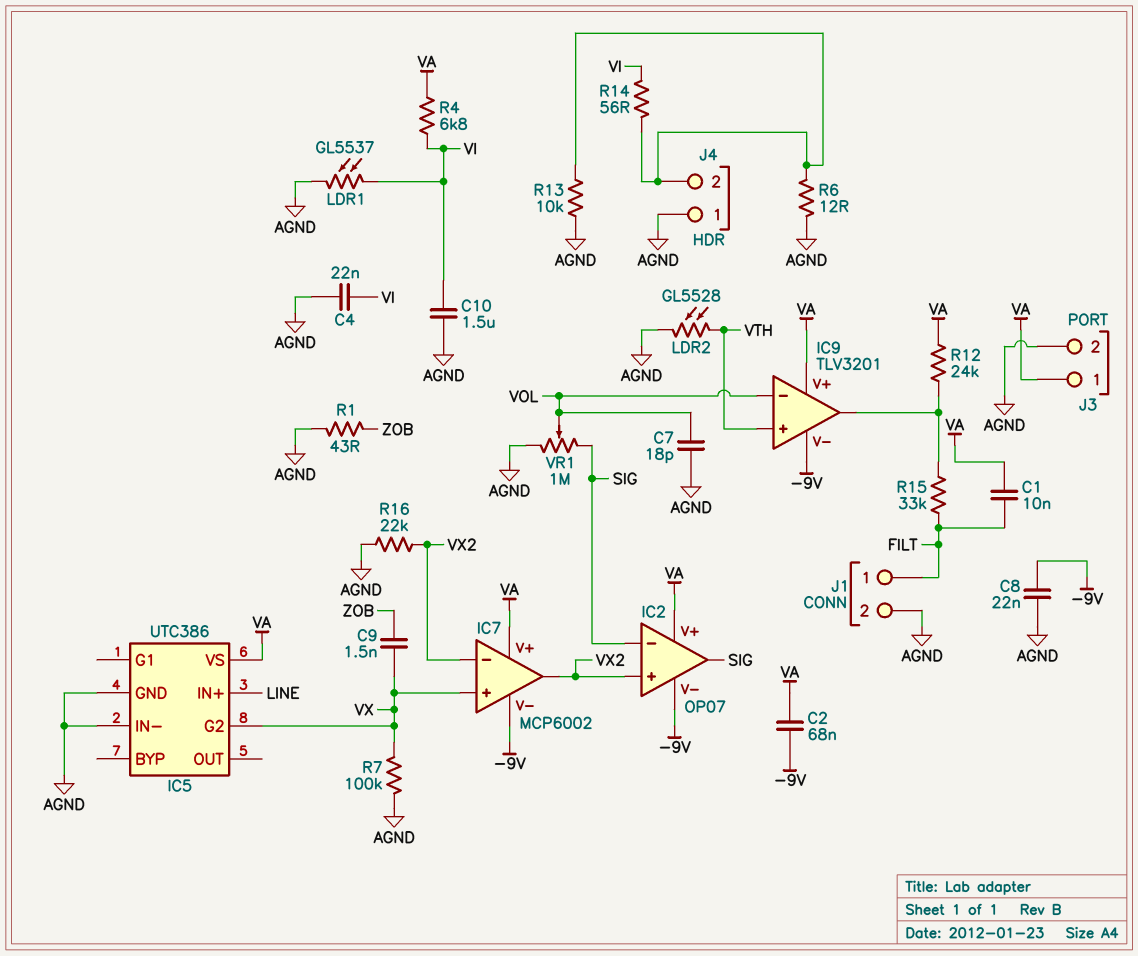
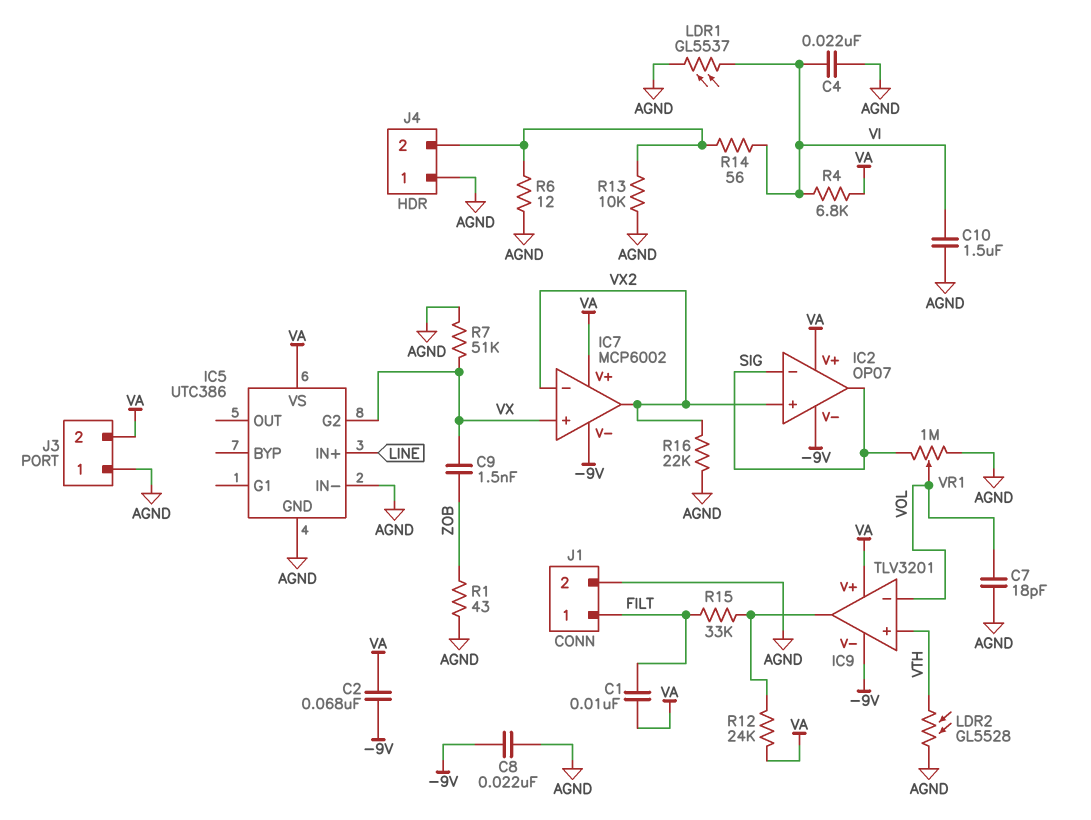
J3 pin 1: VA -> AGND
J3 pin 2: AGND -> VA
R7: 100k (AGND, VX) -> 51k (AGND, VX)

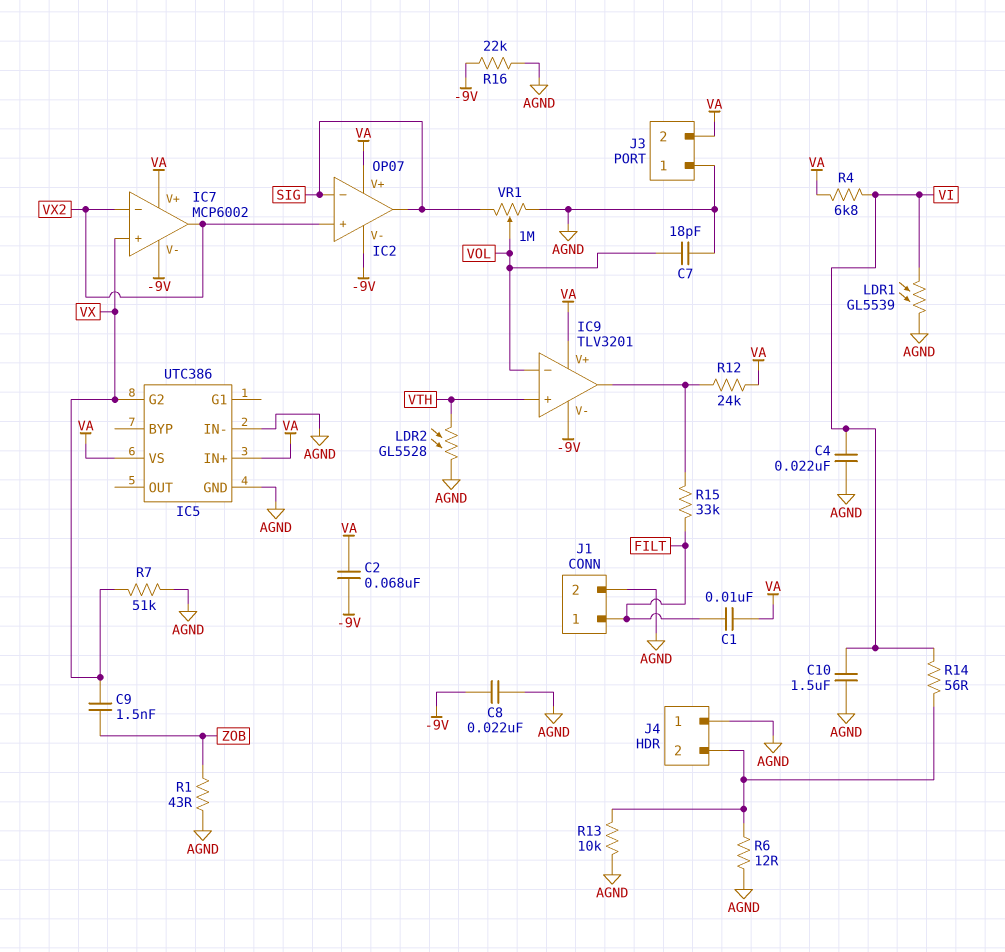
IC5 pin IN+: LINE -> VA
LDR1: GL5537 (AGND, VI) -> GL5539 (AGND, VI)
R16: 22k (AGND, VX2) -> 22k (-9V, AGND)

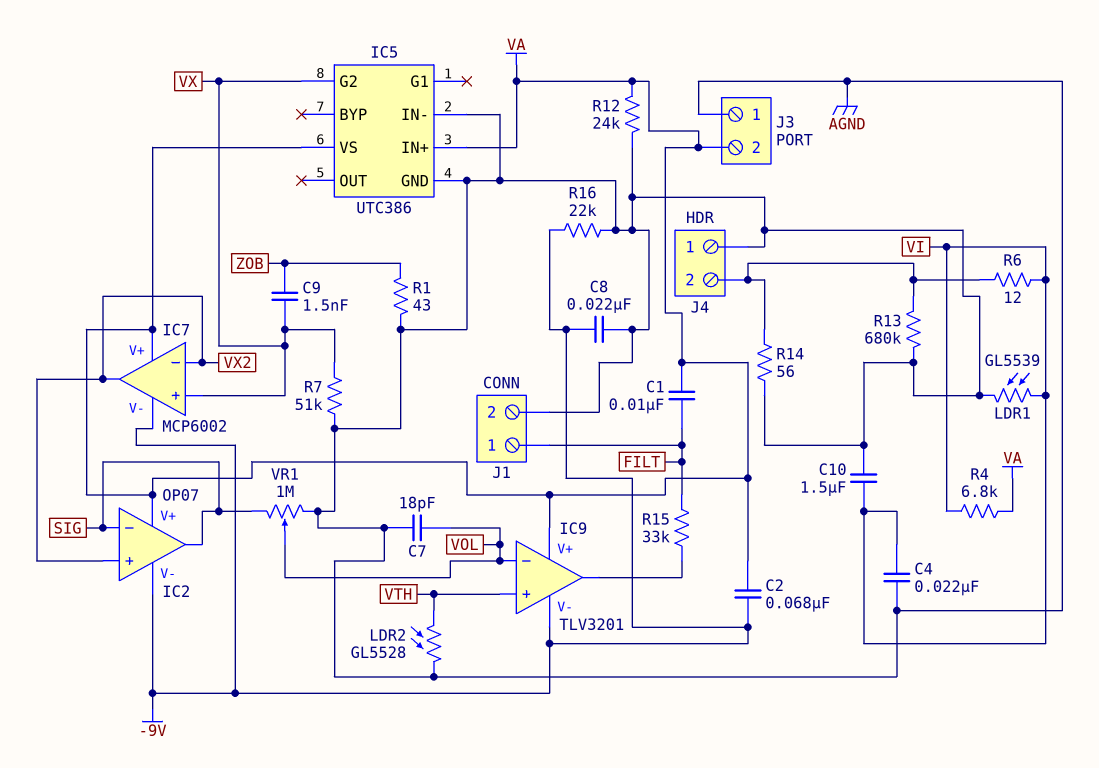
R6: 12 (AGND, J4/2) -> 12 (J4/2, VI)
R12: 24k (IC9/out, VA) -> 24k (AGND, VA)
R13: 10k (AGND, J4/2) -> 680k (AGND, J4/2)
R14: 56 (J4/2, VI) -> 56 (AGND, J4/2)

